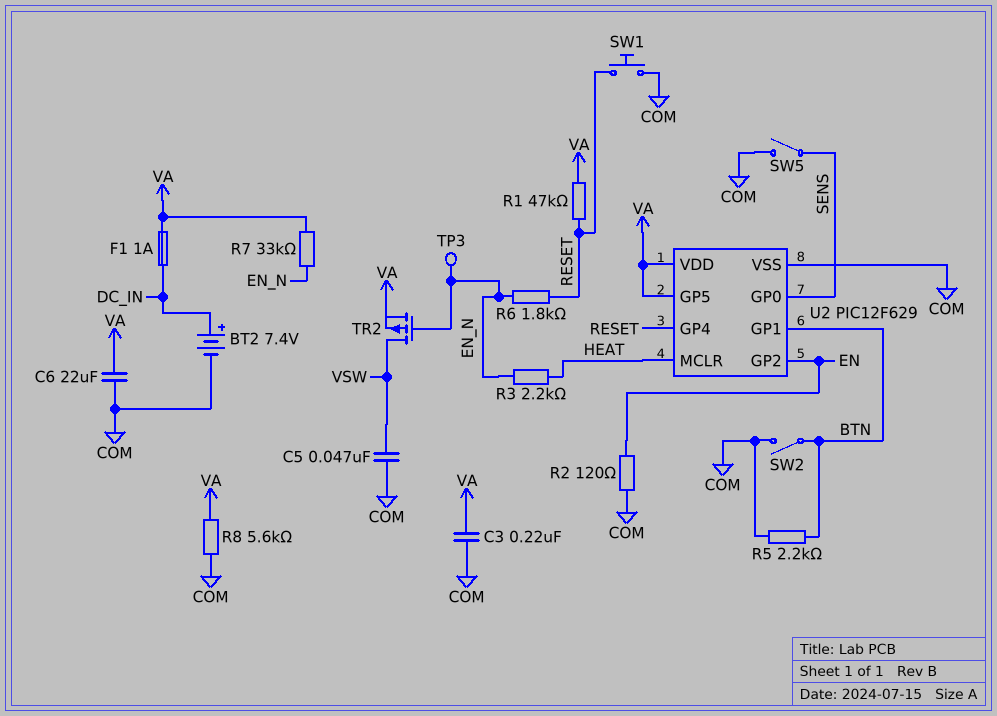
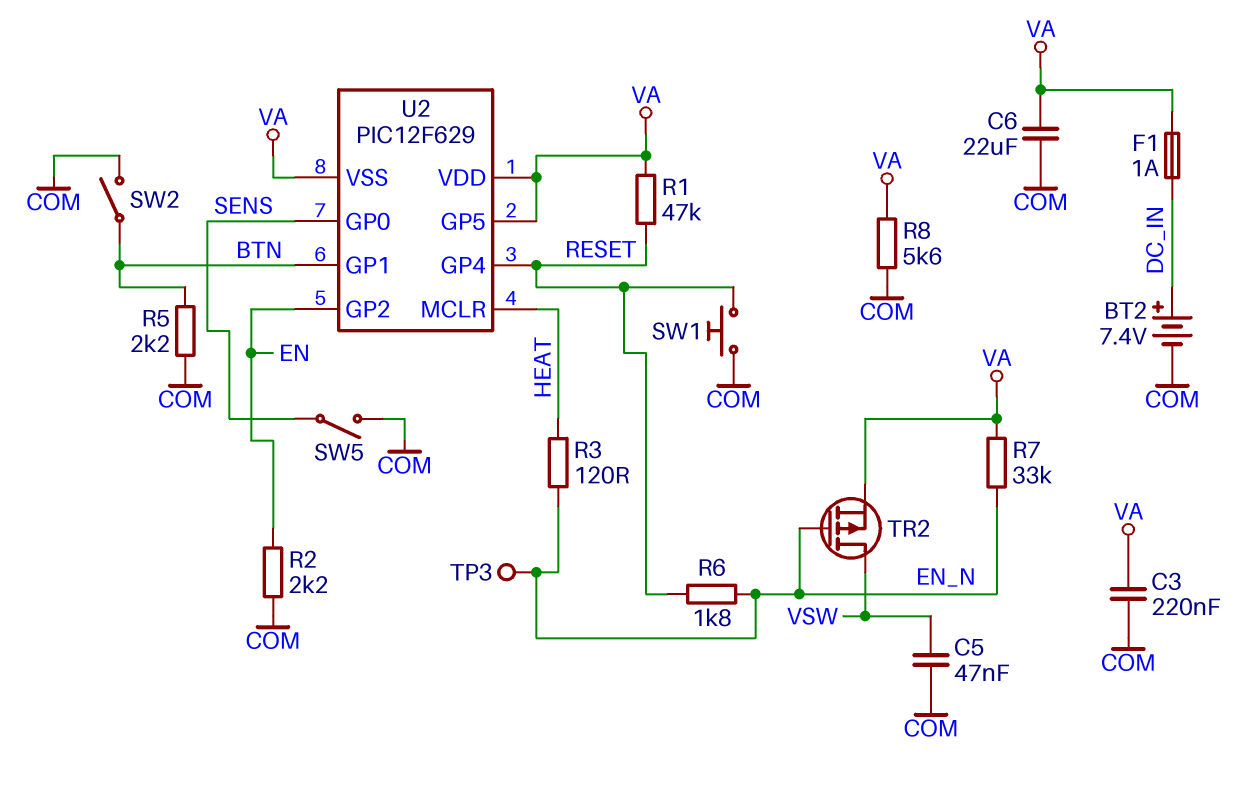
R2: 120 (COM, EN) -> 2.2k (COM, EN)
R3: 2.2k (EN_N, HEAT) -> 120 (EN_N, HEAT)
U2 pin VSS: COM -> VA

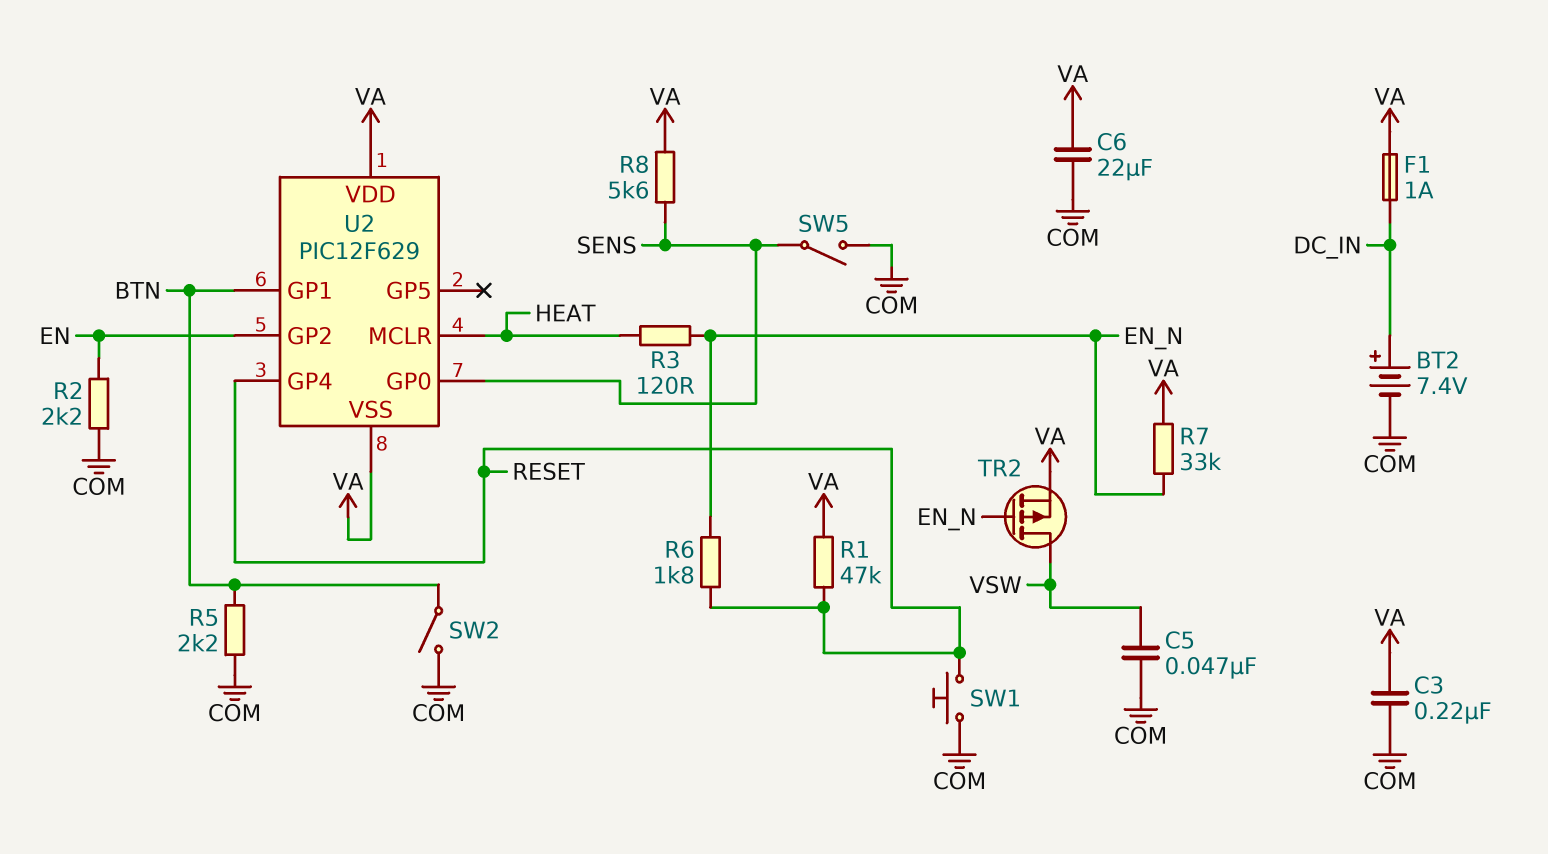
R8: 5.6k (COM, VA) -> 5.6k (SENS, VA)
TP3: test point (EN_N) -> none
U2 pin GP5: VA -> none

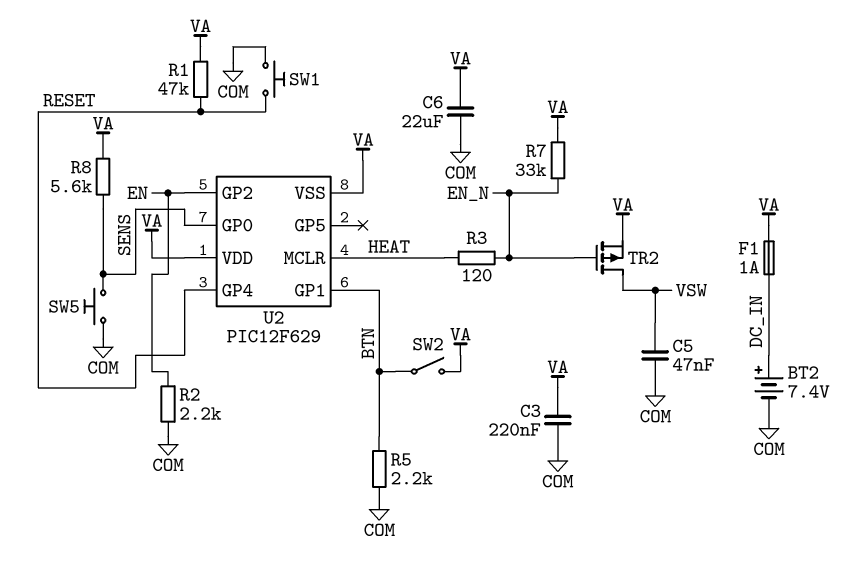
R6: 1.8k (EN_N, RESET) -> none
SW2: switch (BTN, COM) -> switch (BTN, VA)
SW5: switch (COM, SENS) -> button (COM, SENS)

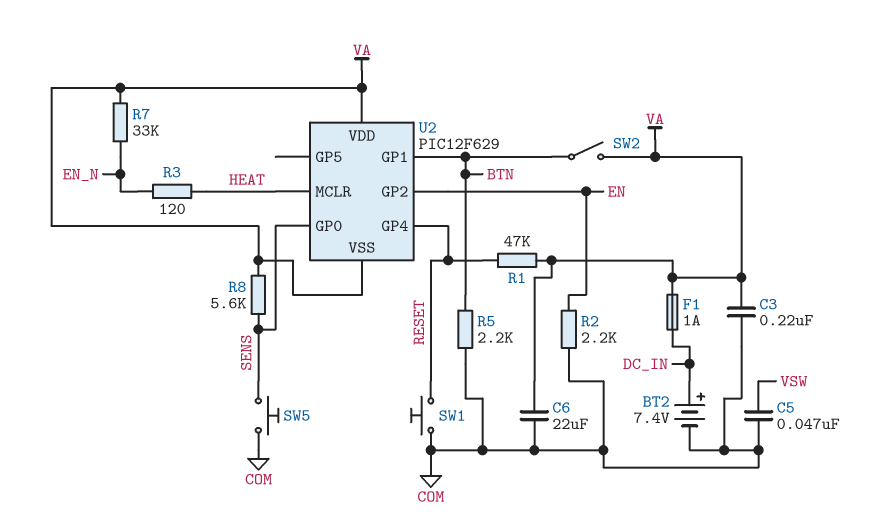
TR2: PMOS (G EN_N, D VSW, S VA) -> none

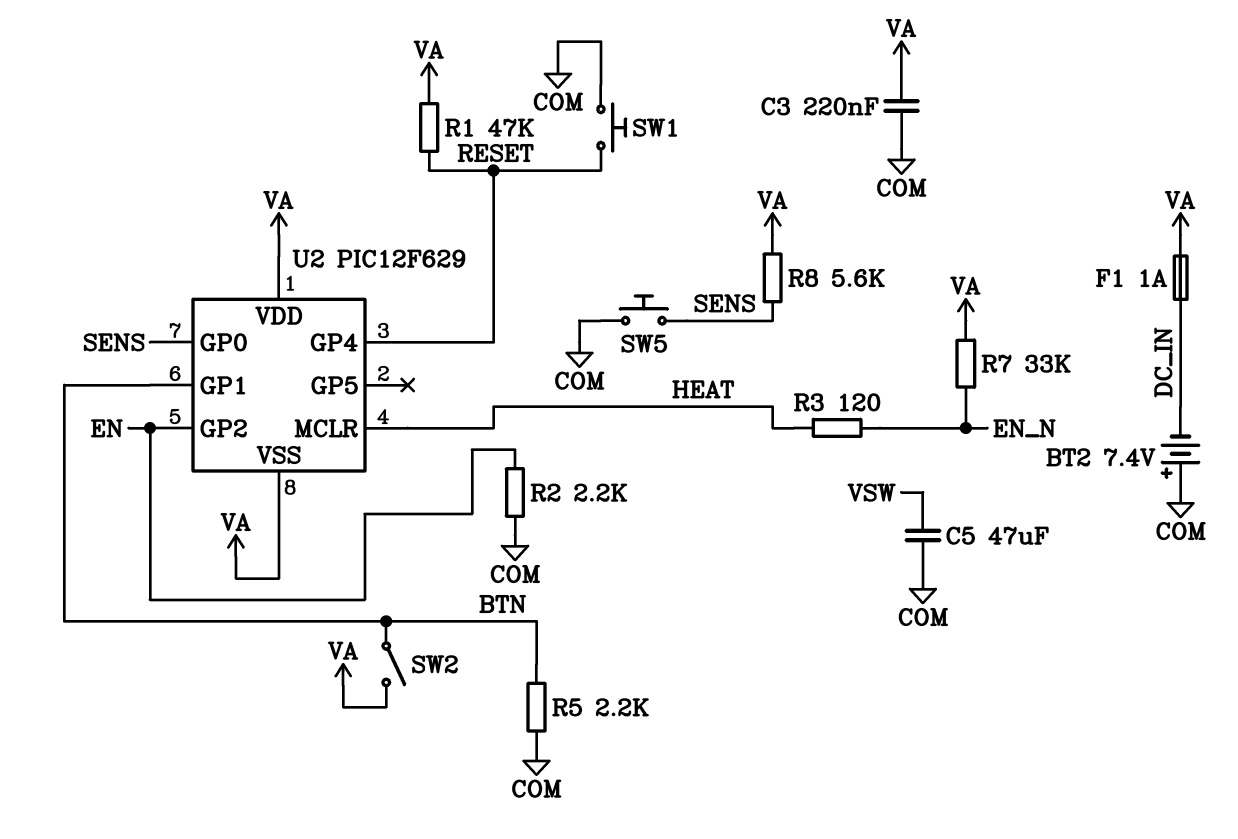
BT2: 7.4V (plus DC_IN, minus COM) -> 7.4V (plus COM, minus DC_IN)
C5: 47nF (COM, VSW) -> 47uF (COM, VSW)
C6: 22uF (COM, VA) -> none

